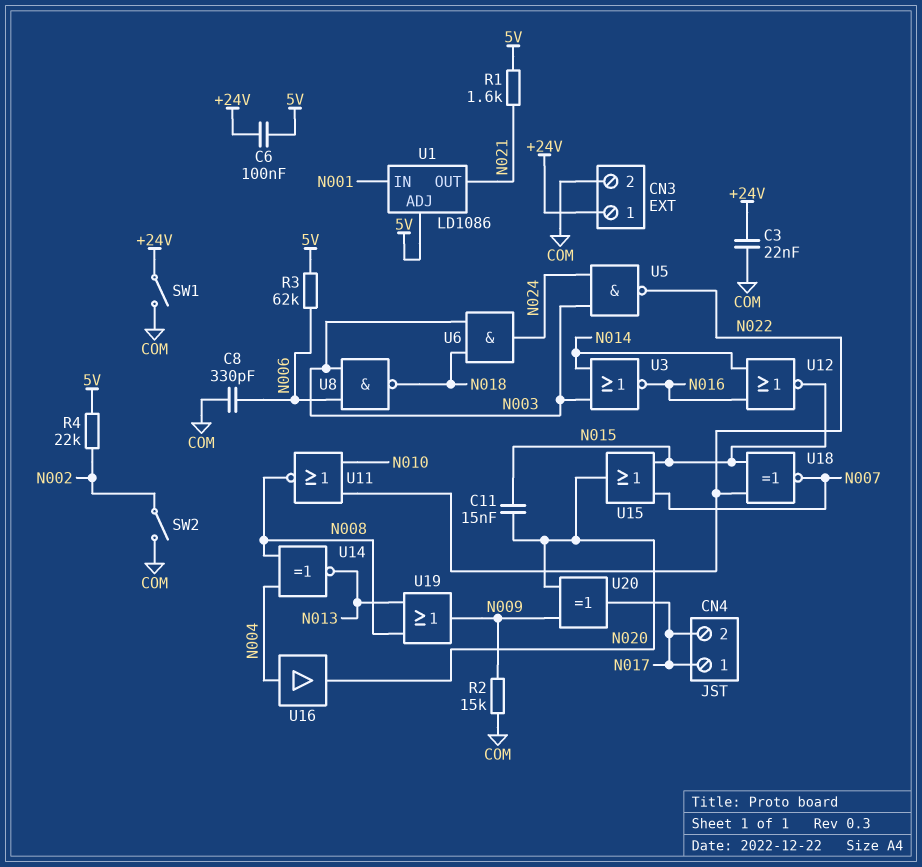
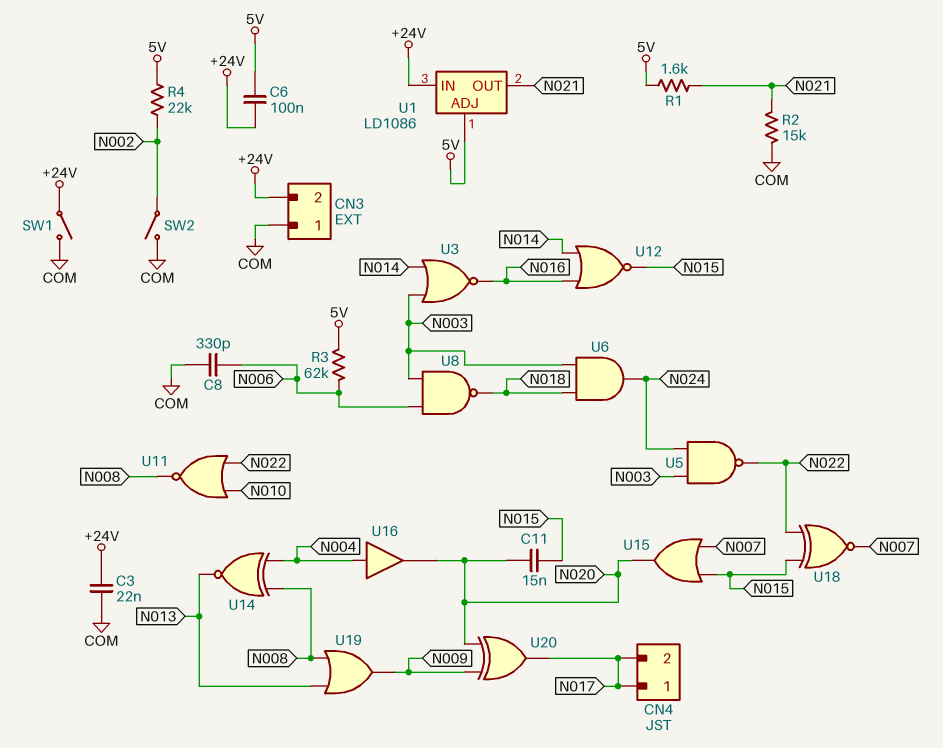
CN3 pin 1: +24V -> COM
CN3 pin 2: COM -> +24V
R2: 15k (COM, N009) -> 15k (COM, N021)
U1 pin IN: N001 -> +24V

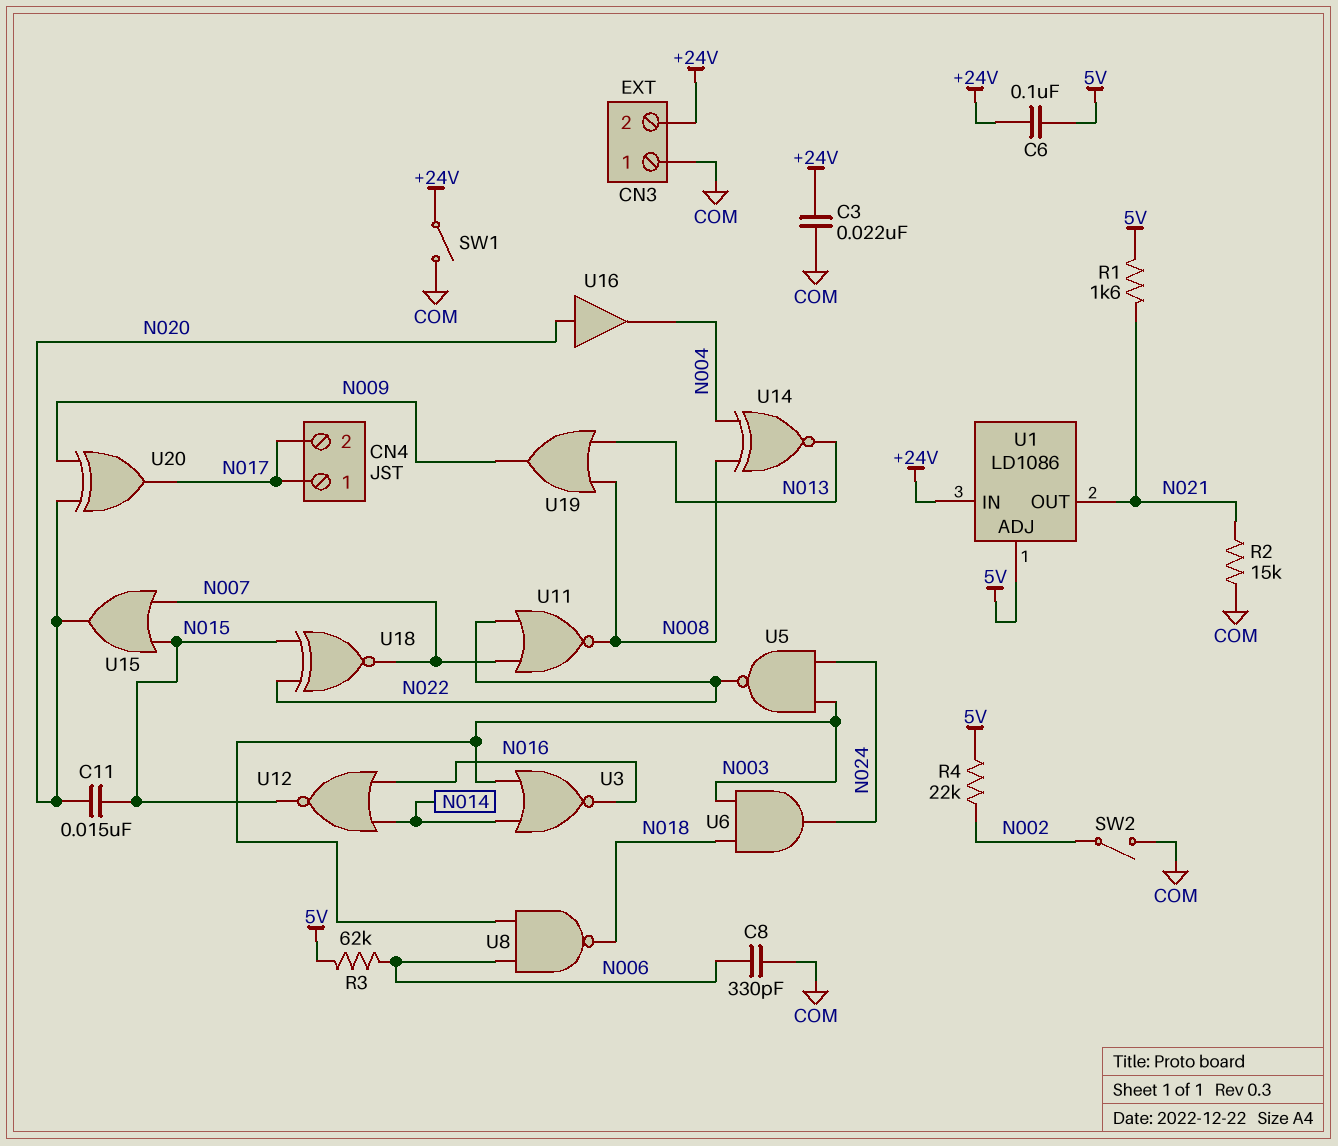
U11: NOR (in N010, in N022, out N008) -> NOR (in N007, in N022, out N008)
U16: buffer (in N004, out N020) -> buffer (in N020, out N004)

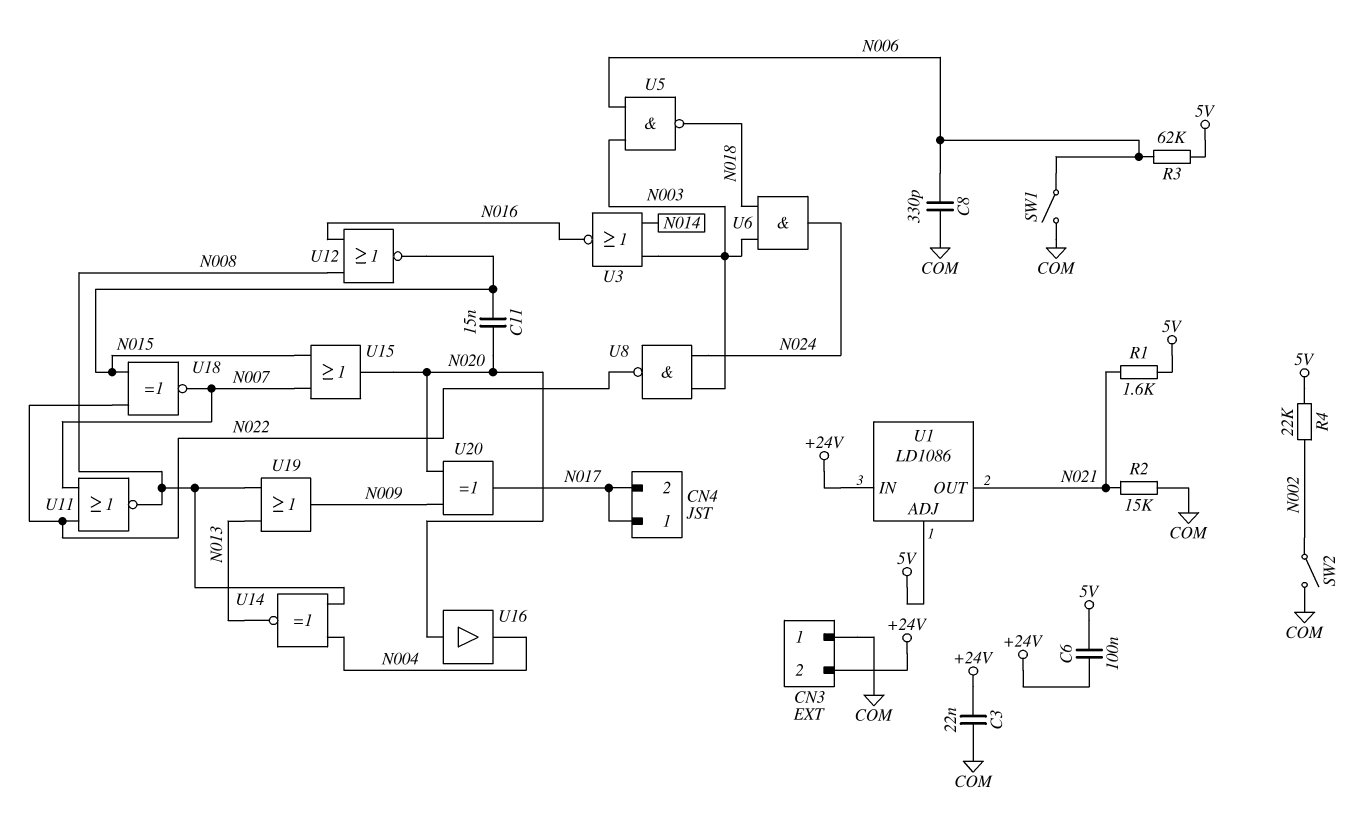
SW1: switch (+24V, COM) -> switch (COM, N006)
U5: NAND (in N003, in N024, out N022) -> NAND (in N003, in N006, out N018)
U8: NAND (in N003, in N006, out N018) -> NAND (in N003, in N024, out N022)
U12: NOR (in N014, in N016, out N015) -> NOR (in N008, in N016, out N015)

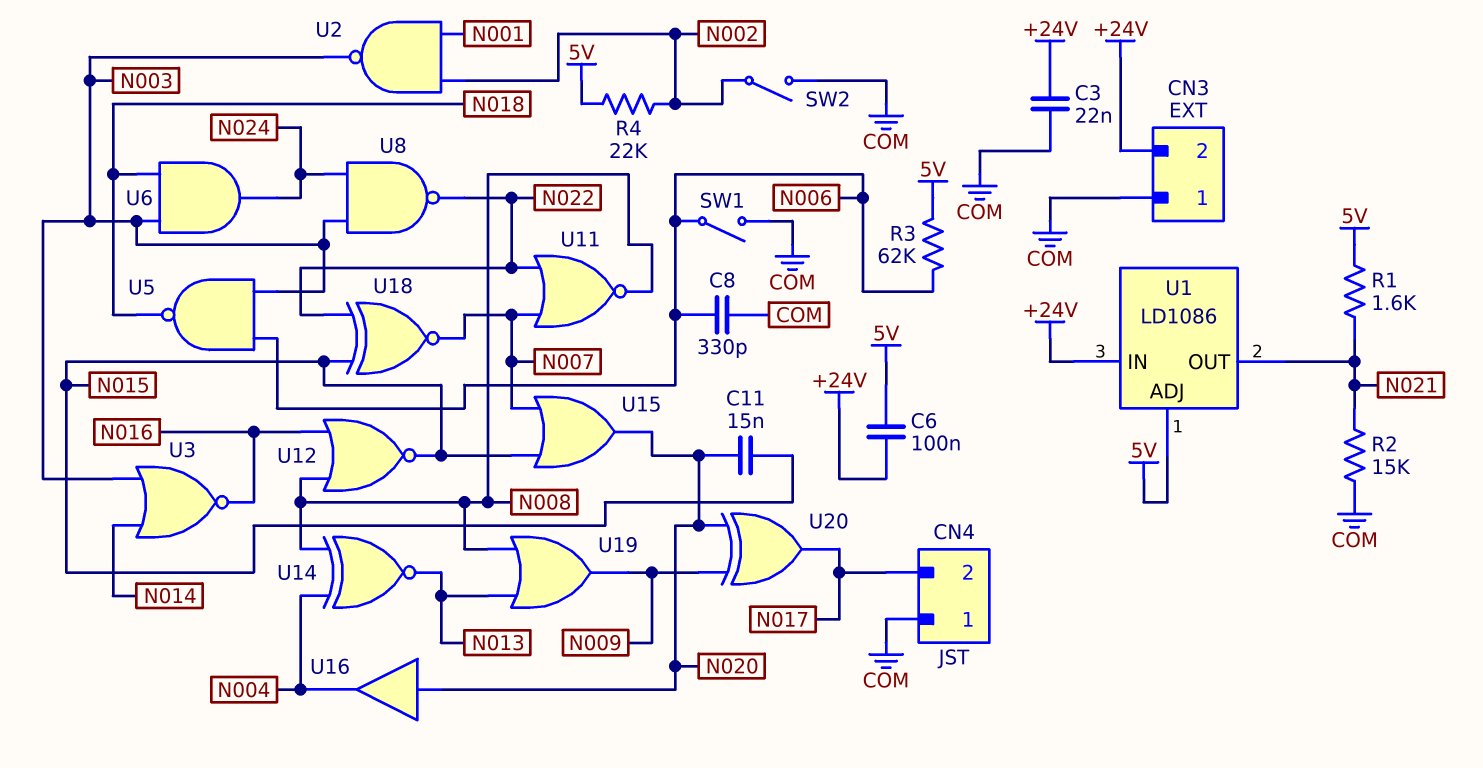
CN4 pin 1: N017 -> COM
U2: none -> NAND (in N001, in N002, out N003)

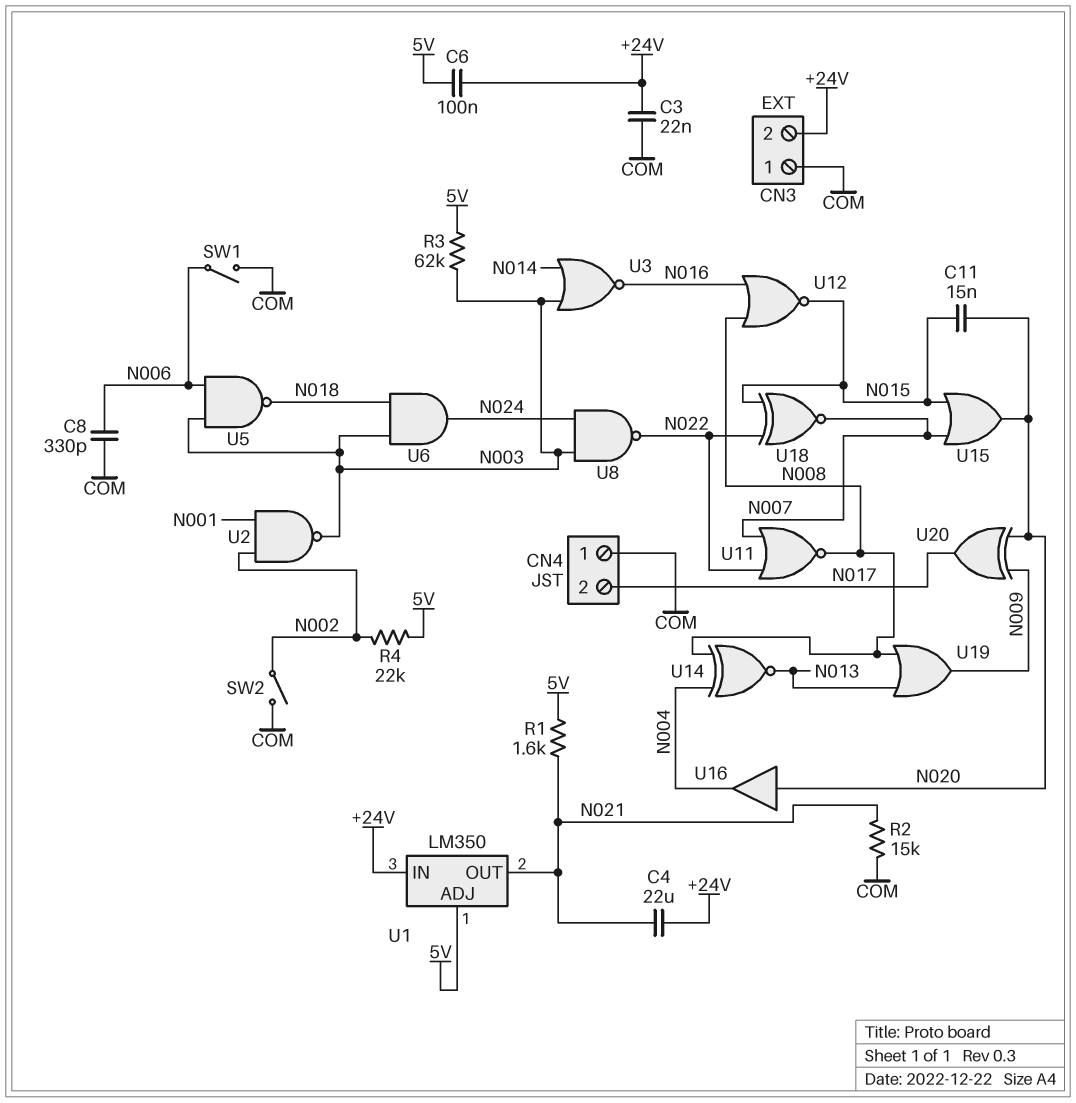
C4: none -> 22uF (+24V, N021)
R3: 62k (5V, N006) -> 62k (5V, N003)
U1: LD1086 -> LM350

